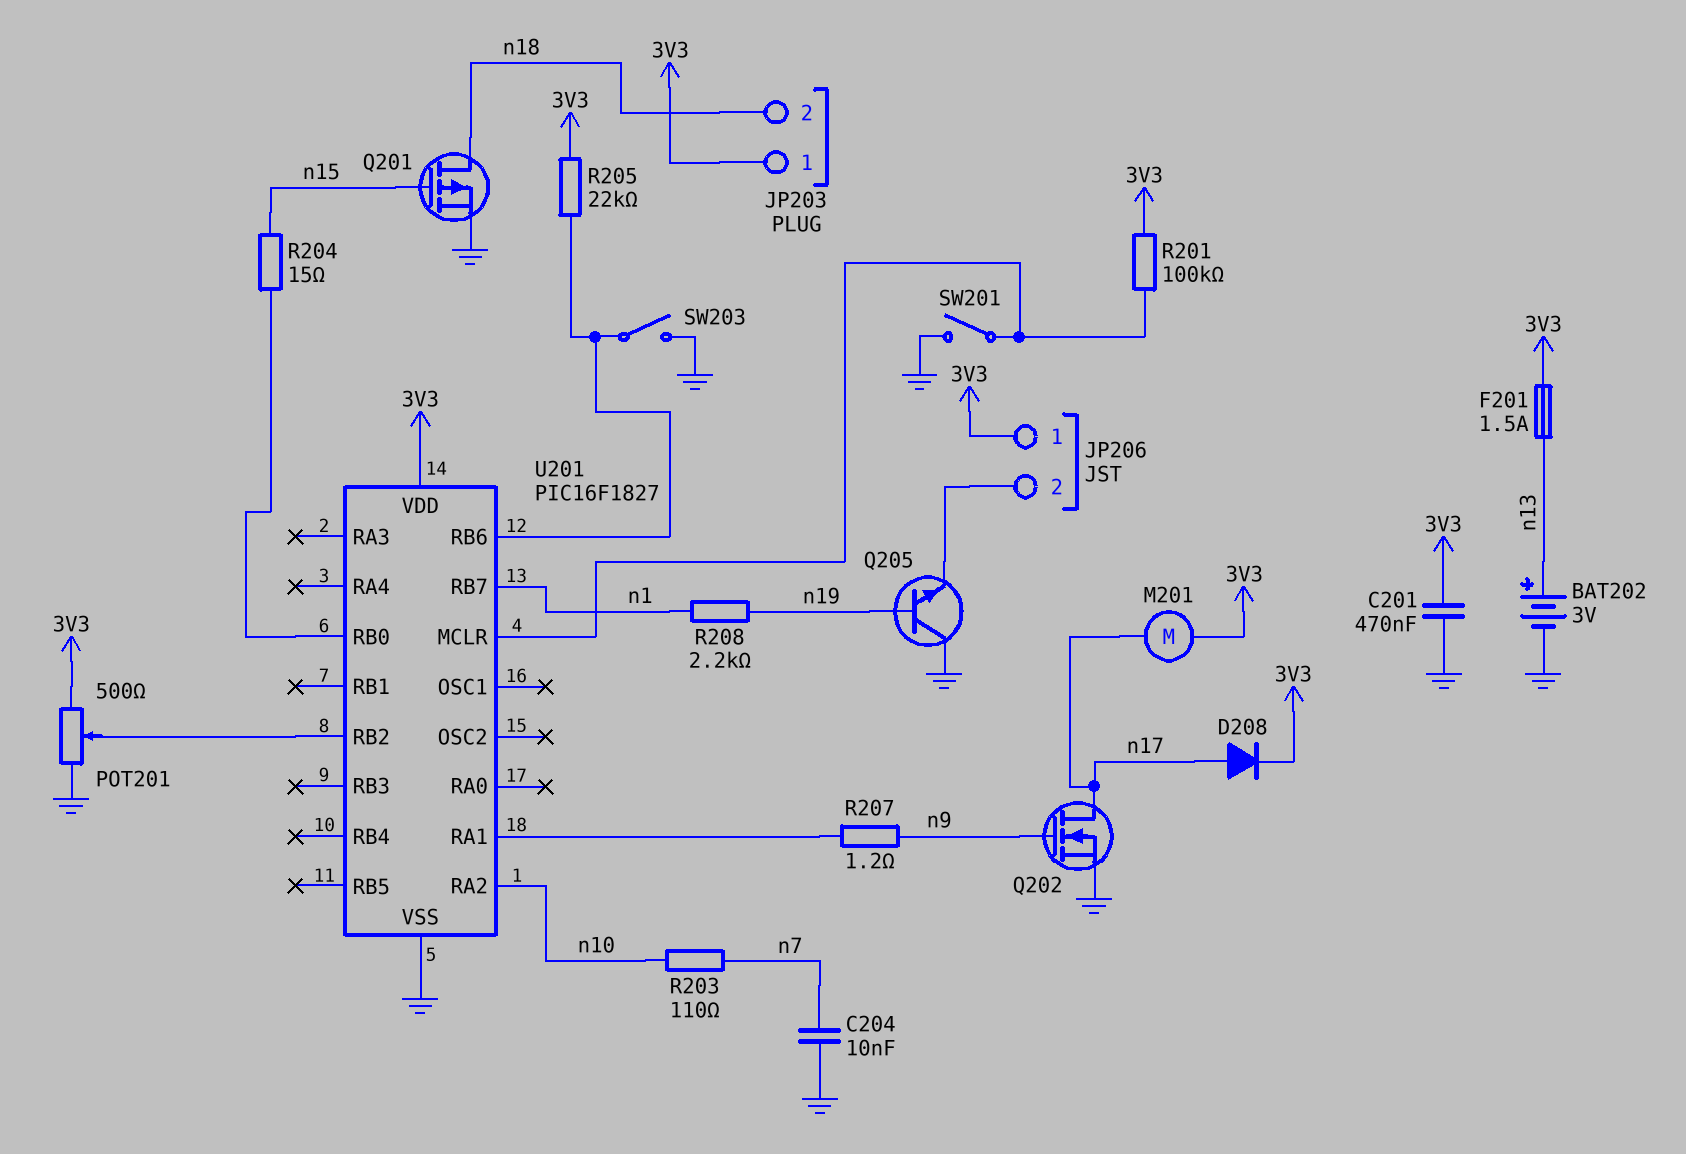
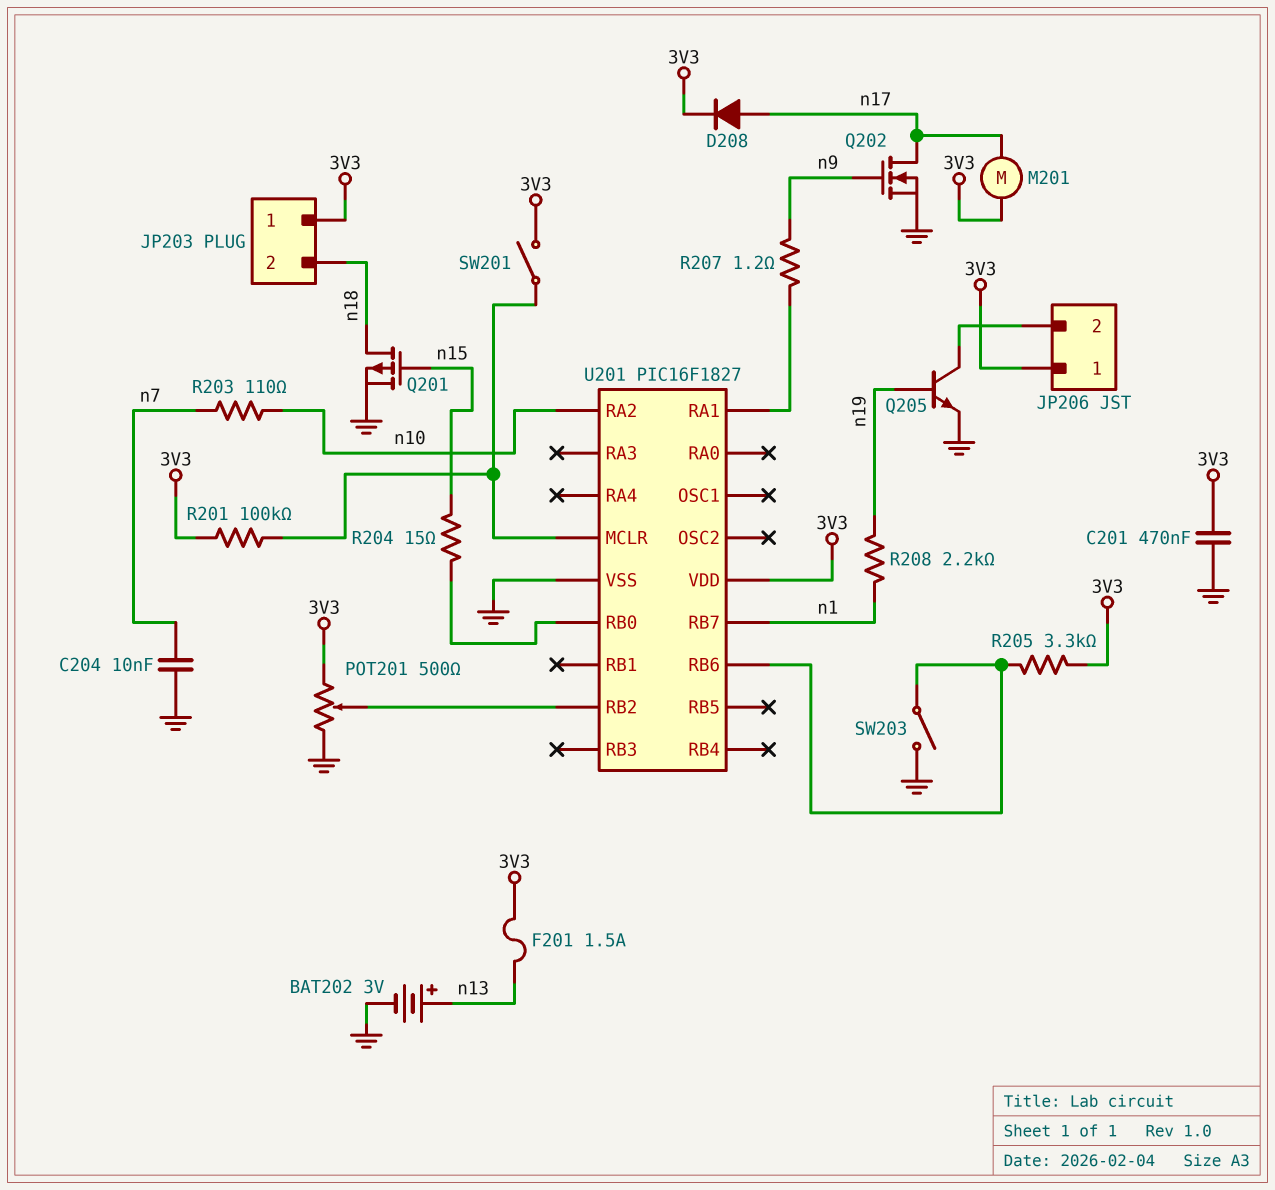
Q205: NPN (B n19, C GND, E JP206/2) -> NPN (B n19, C JP206/2, E GND)
R205: 22k (3V3, U201/RB6) -> 3.3k (3V3, U201/RB6)
SW201: switch (GND, U201/MCLR) -> switch (3V3, U201/MCLR)

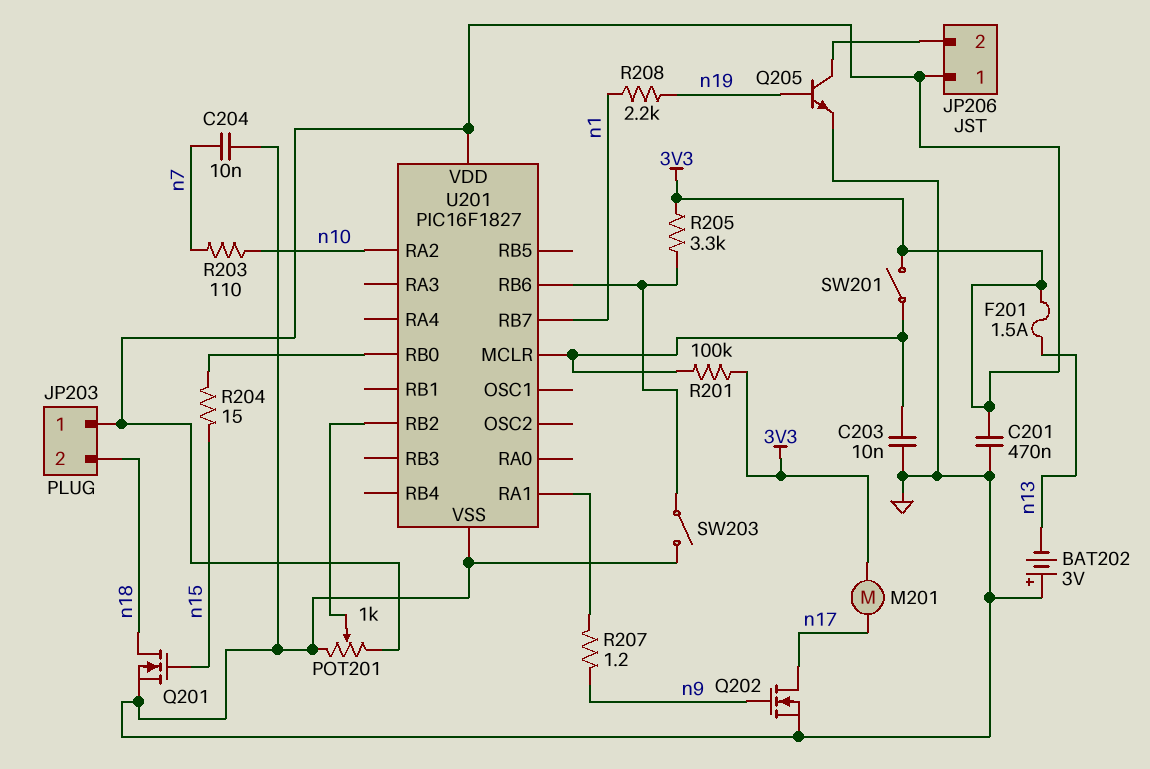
BAT202: 3V (plus n13, minus GND) -> 3V (plus GND, minus n13)
C203: none -> 10nF (GND, U201/MCLR)
D208: diode (A n17, K 3V3) -> none
POT201: 500 (3V3, GND, wiper U201/RB2) -> 1k (3V3, GND, wiper U201/RB2)
Q201: PMOS (G n15, D n18, S GND) -> NMOS (G n15, D n18, S GND)

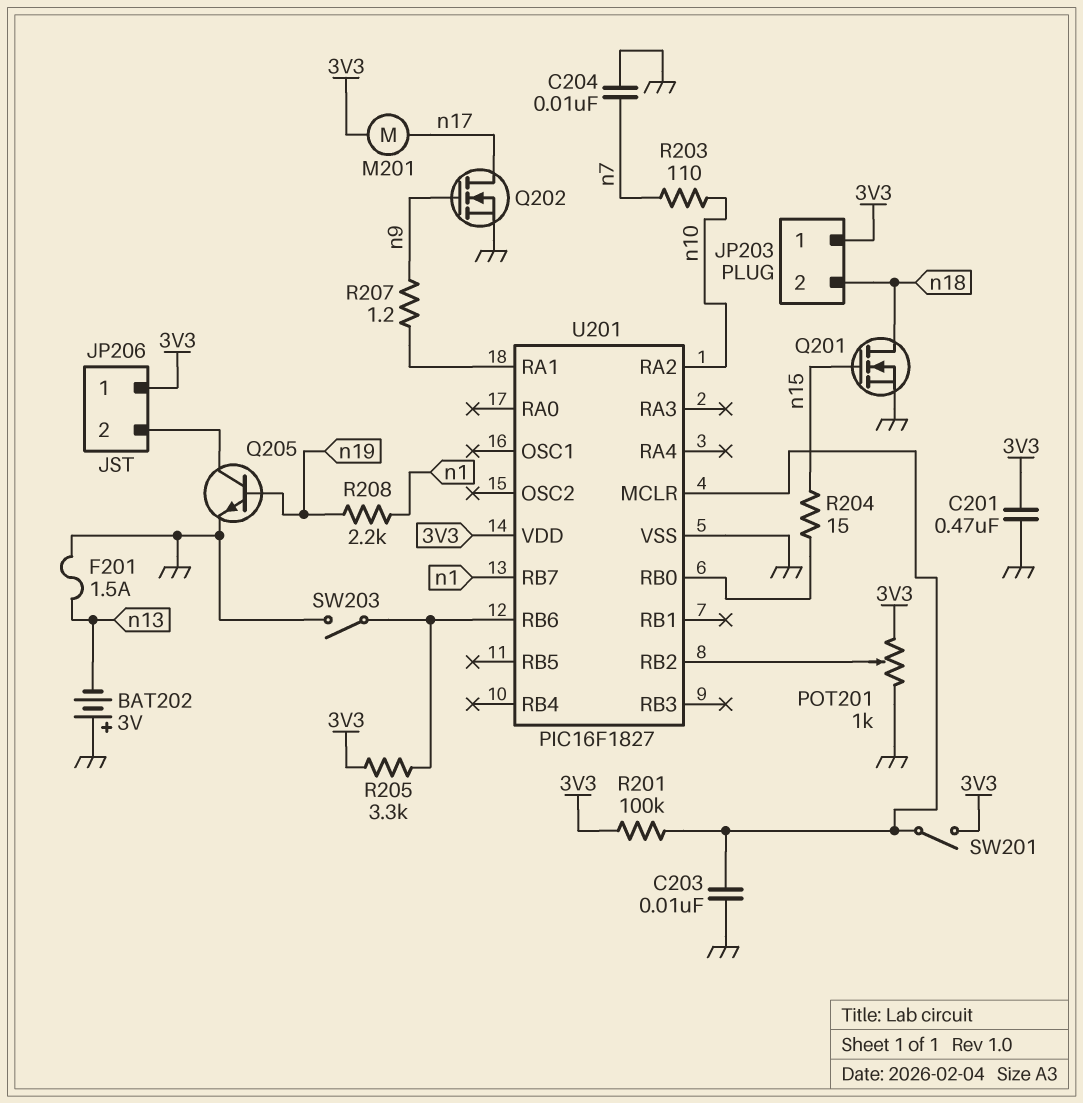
F201: 1.5A (3V3, n13) -> 1.5A (GND, n13)

